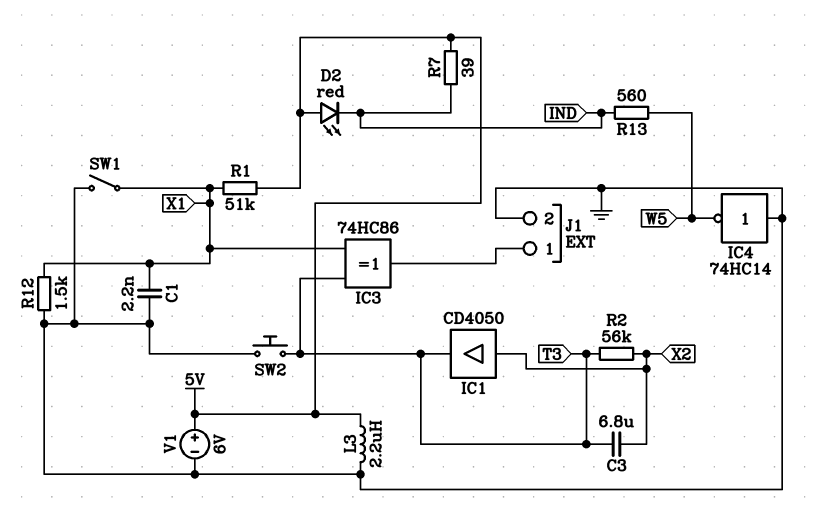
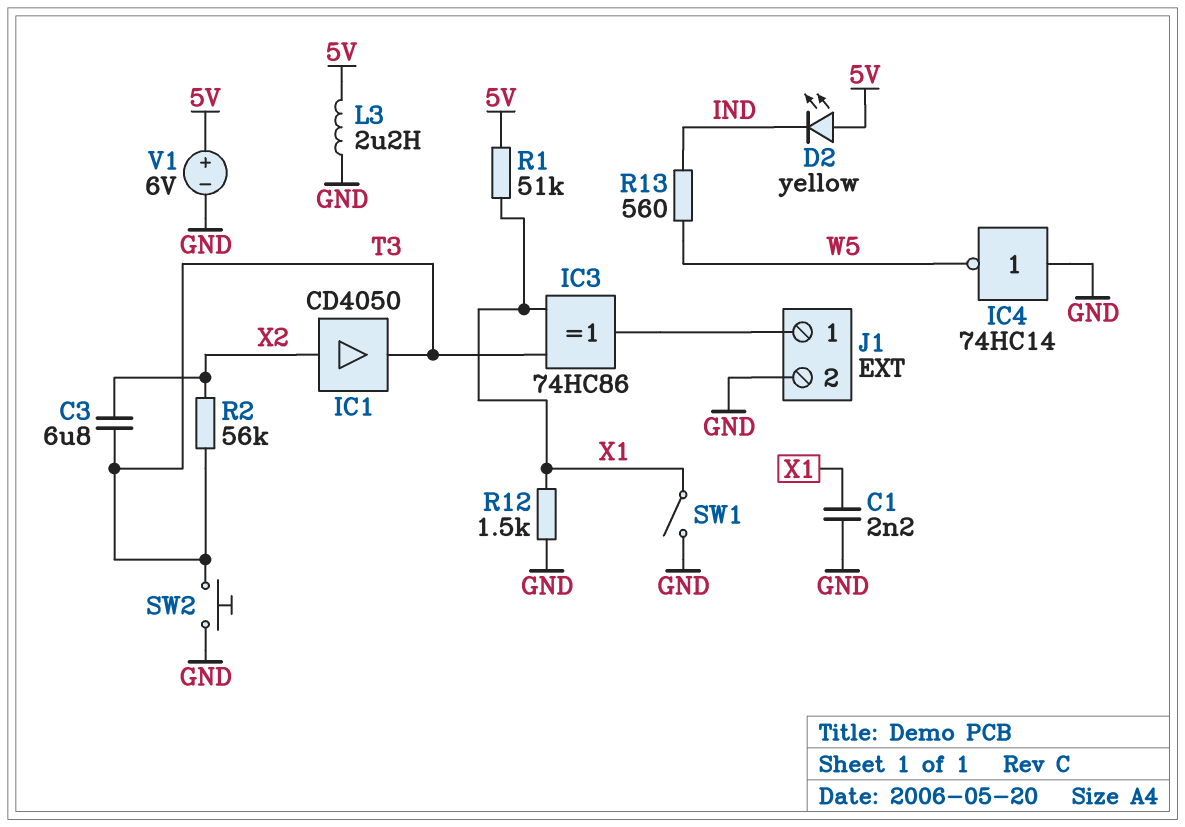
D2: LED red (A 5V, K IND) -> LED yellow (A 5V, K IND)
R7: 39 (5V, IND) -> none

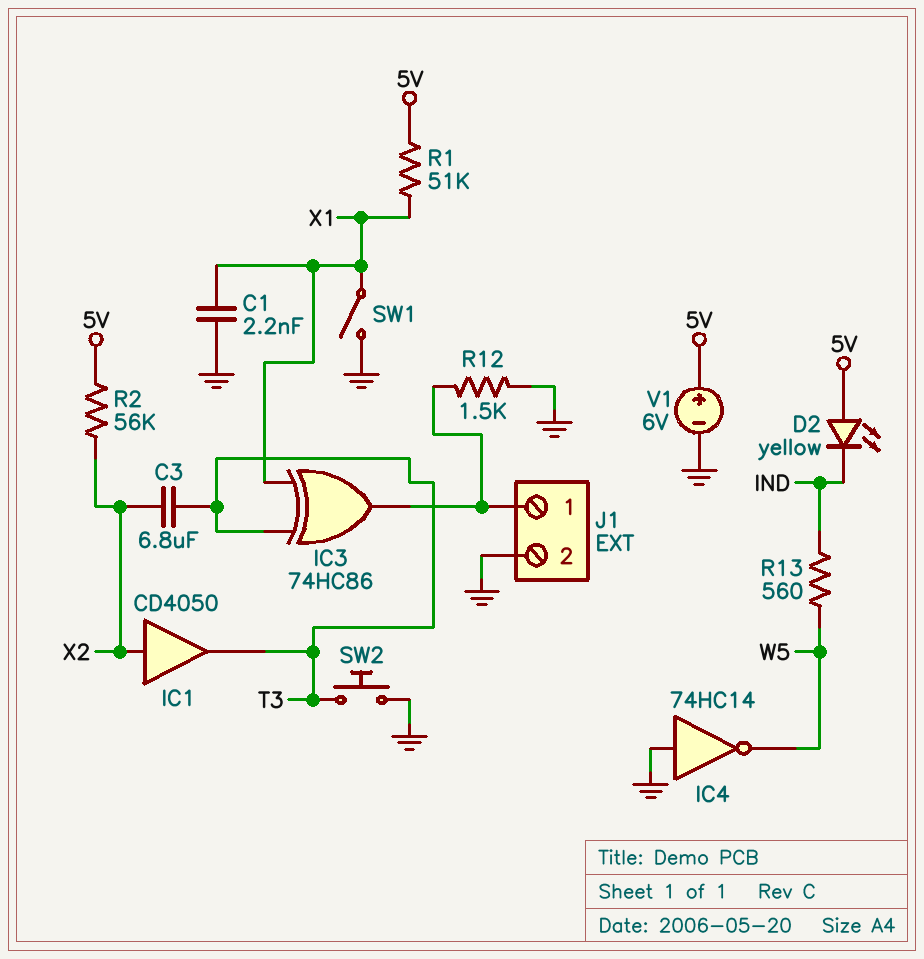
L3: 2.2uH (5V, GND) -> none
R2: 56k (T3, X2) -> 56k (5V, X2)
R12: 1.5k (GND, X1) -> 1.5k (GND, J1/1)

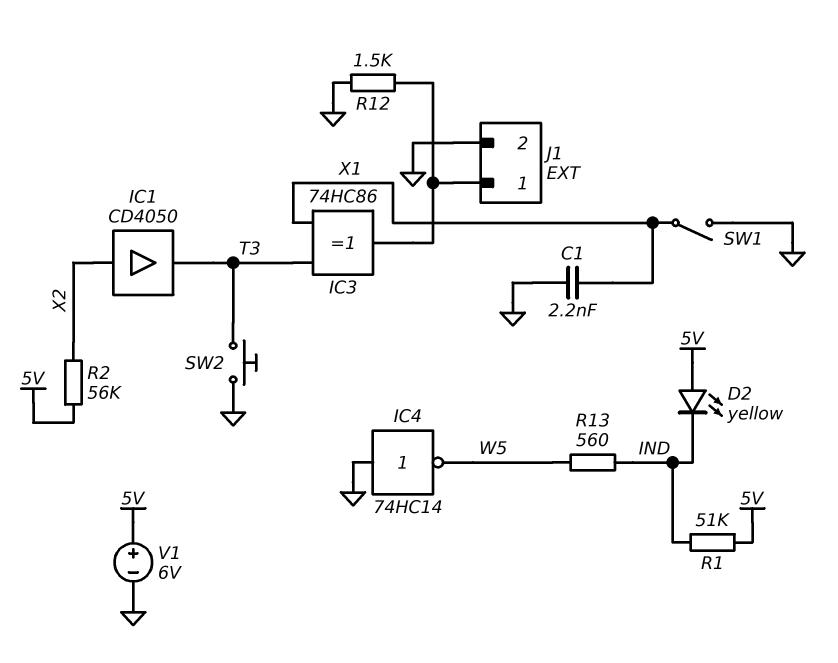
C3: 6.8uF (T3, X2) -> none
R1: 51k (5V, X1) -> 51k (5V, IND)

